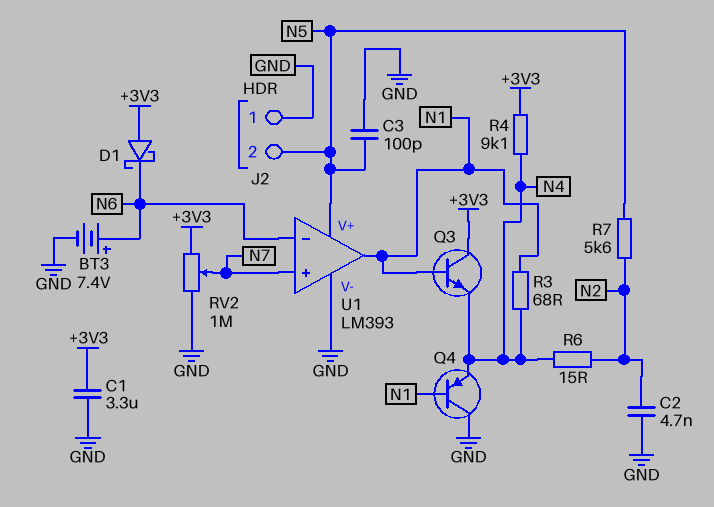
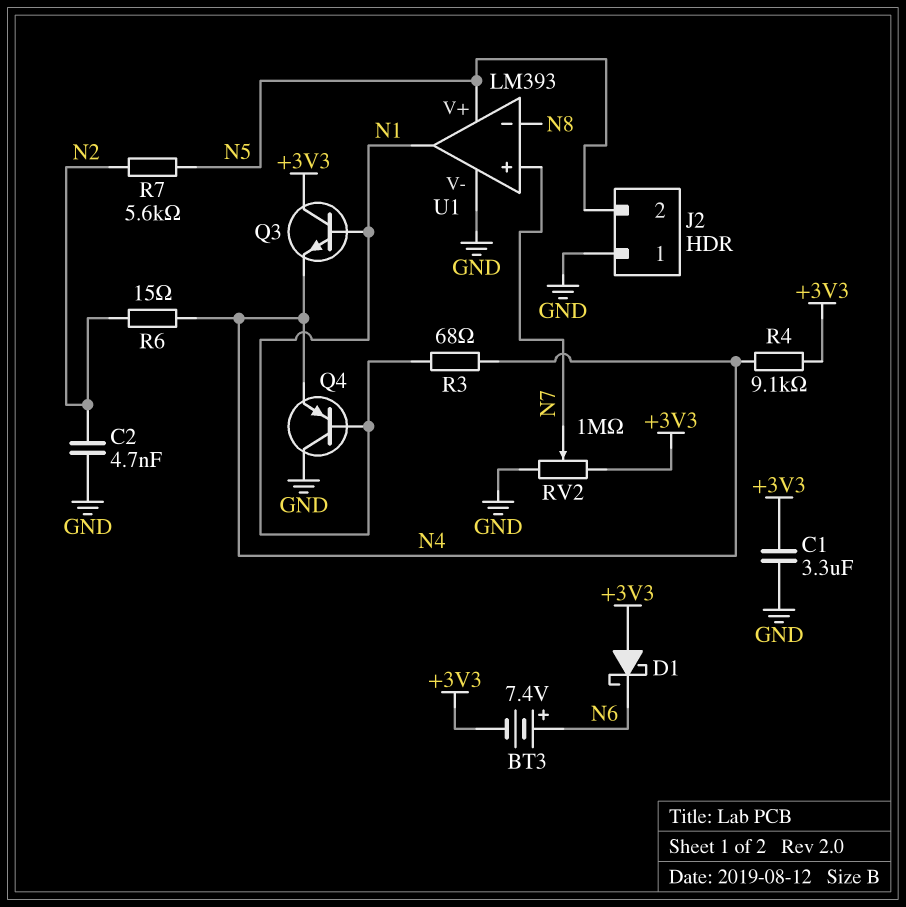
BT3: 7.4V (plus N6, minus GND) -> 7.4V (plus N6, minus +3V3)
C3: 100pF (GND, N5) -> none
U1 pin in-: N6 -> N8

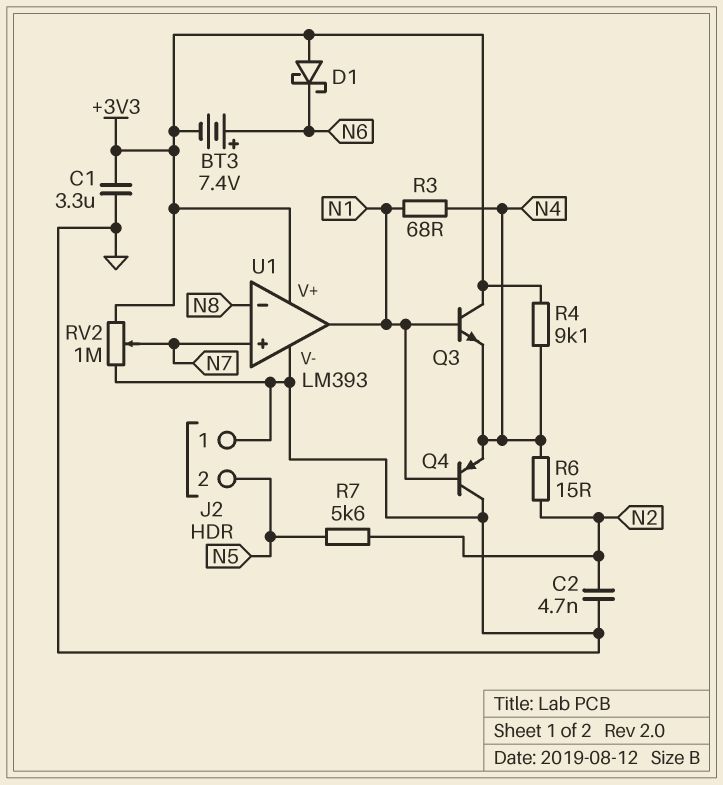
U1 pin V+: N5 -> +3V3

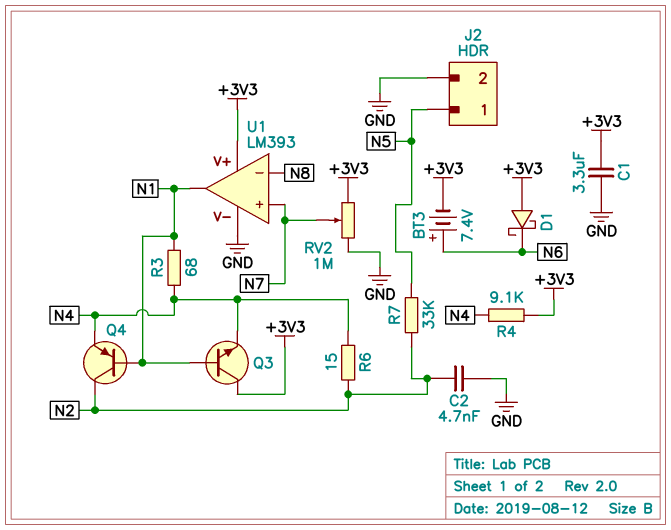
J2 pin 1: GND -> N5
J2 pin 2: N5 -> GND
Q4: PNP (B N1, C GND, E N4) -> PNP (B N1, C N2, E N4)
R7: 5.6k (N2, N5) -> 33k (N2, N5)

